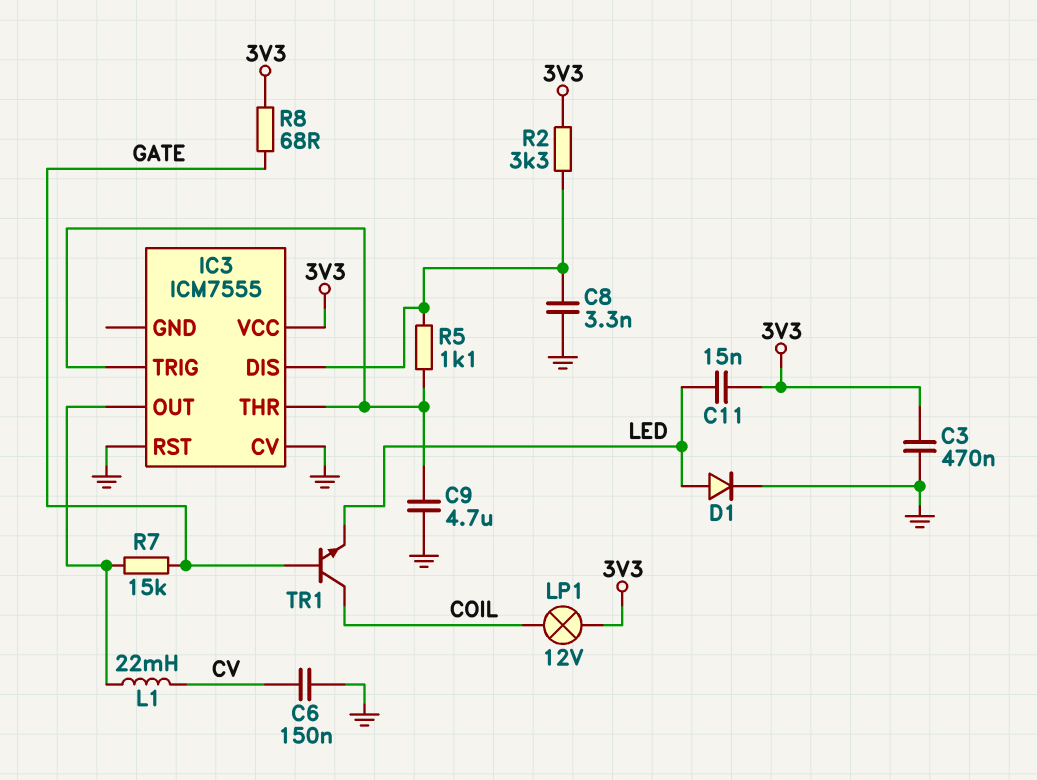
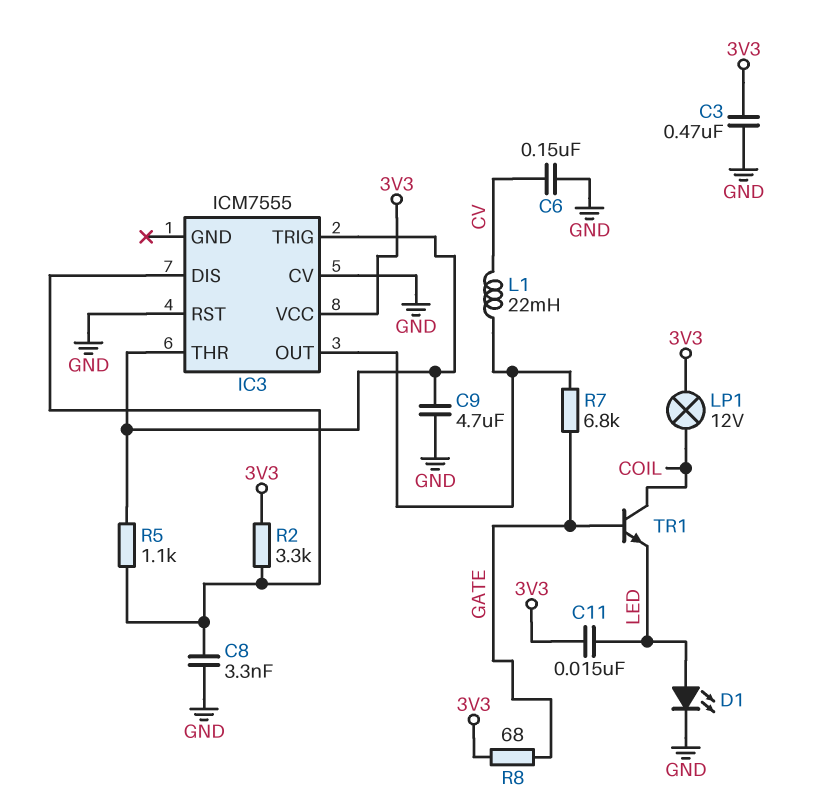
D1: diode (A LED, K GND) -> LED (A LED, K GND)
R7: 15k (GATE, IC3/OUT) -> 6.8k (GATE, IC3/OUT)

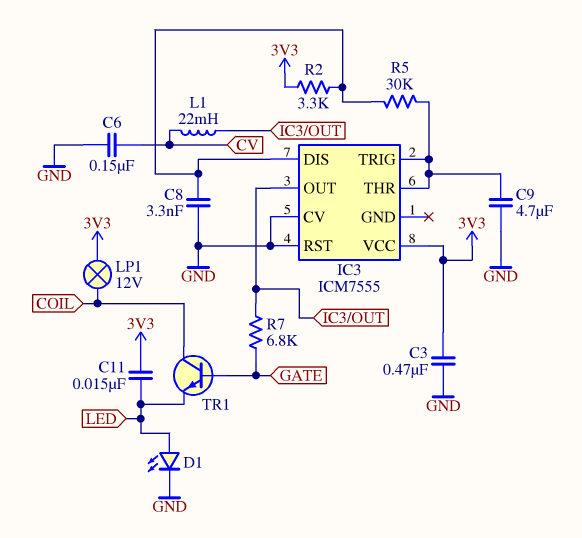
R5: 1.1k (IC3/DIS, IC3/THR) -> 30k (IC3/DIS, IC3/THR)
R8: 68 (3V3, GATE) -> none

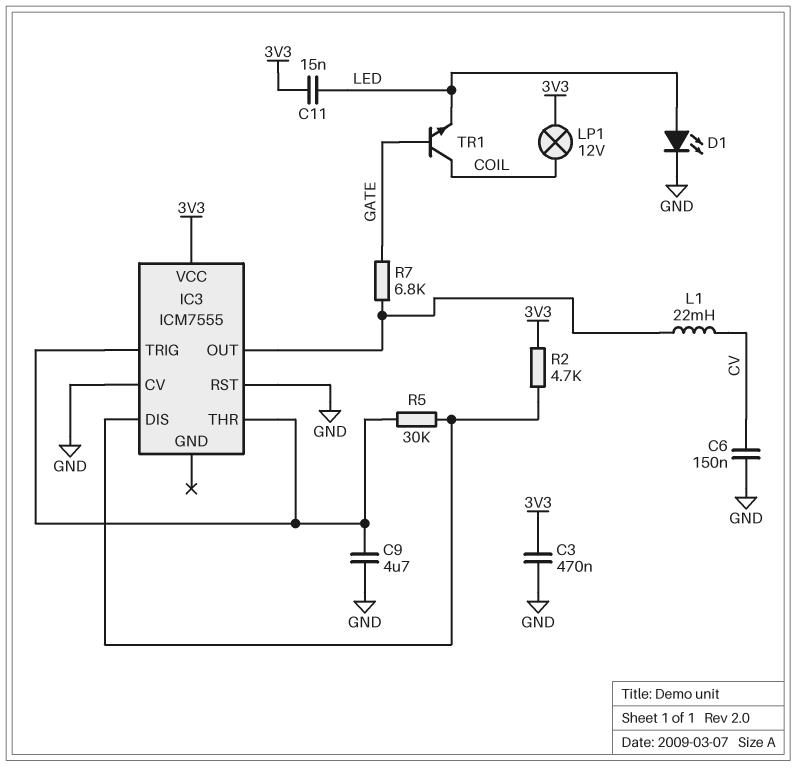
C8: 3.3nF (GND, IC3/DIS) -> none
R2: 3.3k (3V3, IC3/DIS) -> 4.7k (3V3, IC3/DIS)

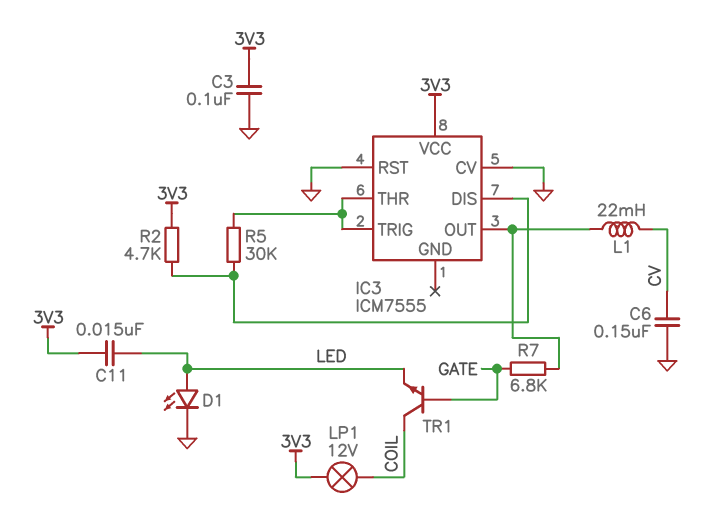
C3: 470nF (3V3, GND) -> 100nF (3V3, GND)
C9: 4.7uF (GND, IC3/THR) -> none

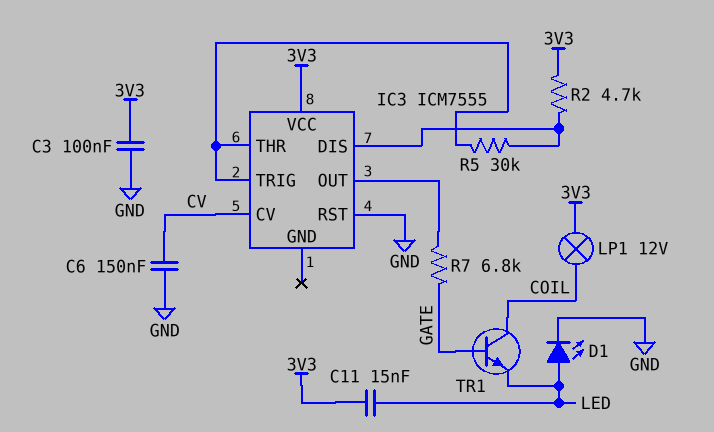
IC3 pin CV: GND -> CV
L1: 22mH (CV, IC3/OUT) -> none

